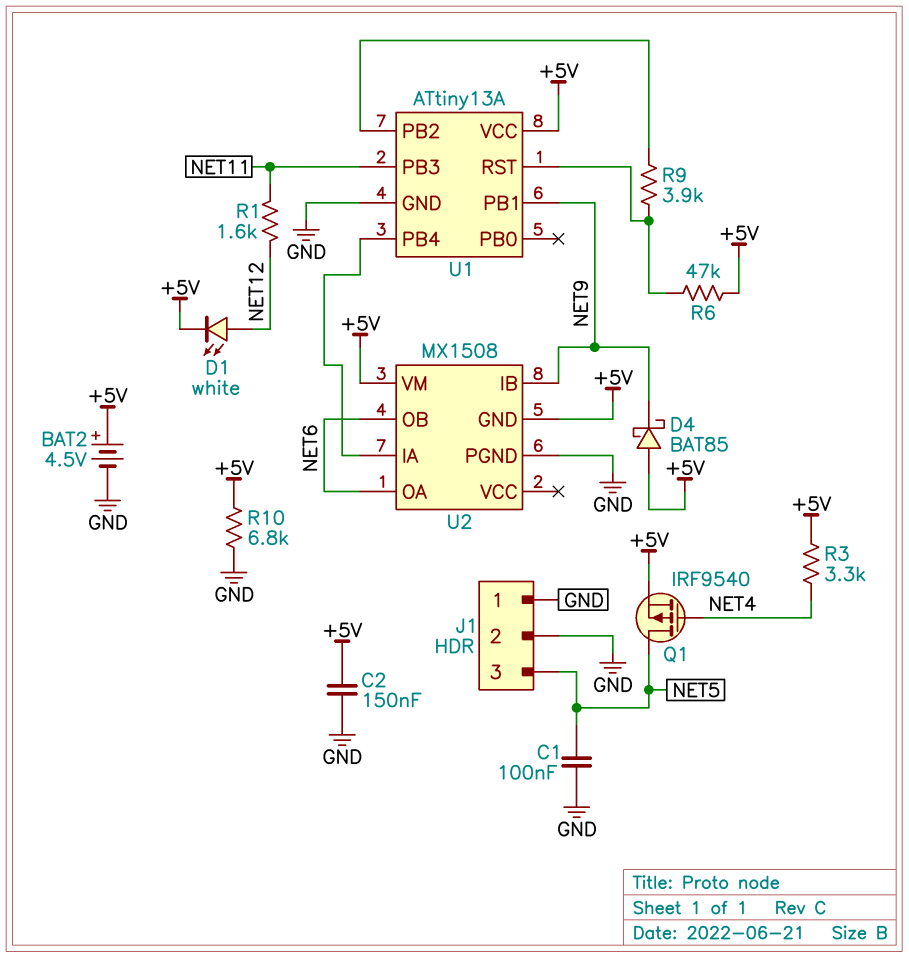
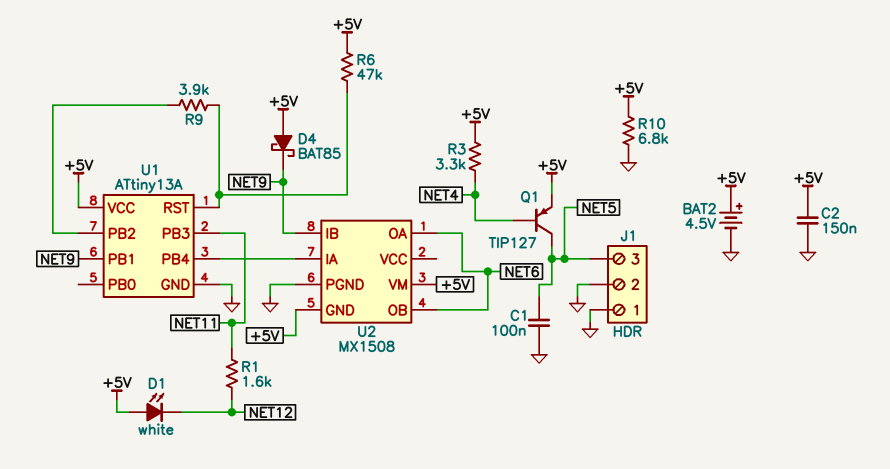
D1: LED white (A NET12, K +5V) -> LED white (A +5V, K NET12)
Q1: PMOS IRF9540 (G NET4, D NET5, S +5V) -> PNP TIP127 (B NET4, C NET5, E +5V)

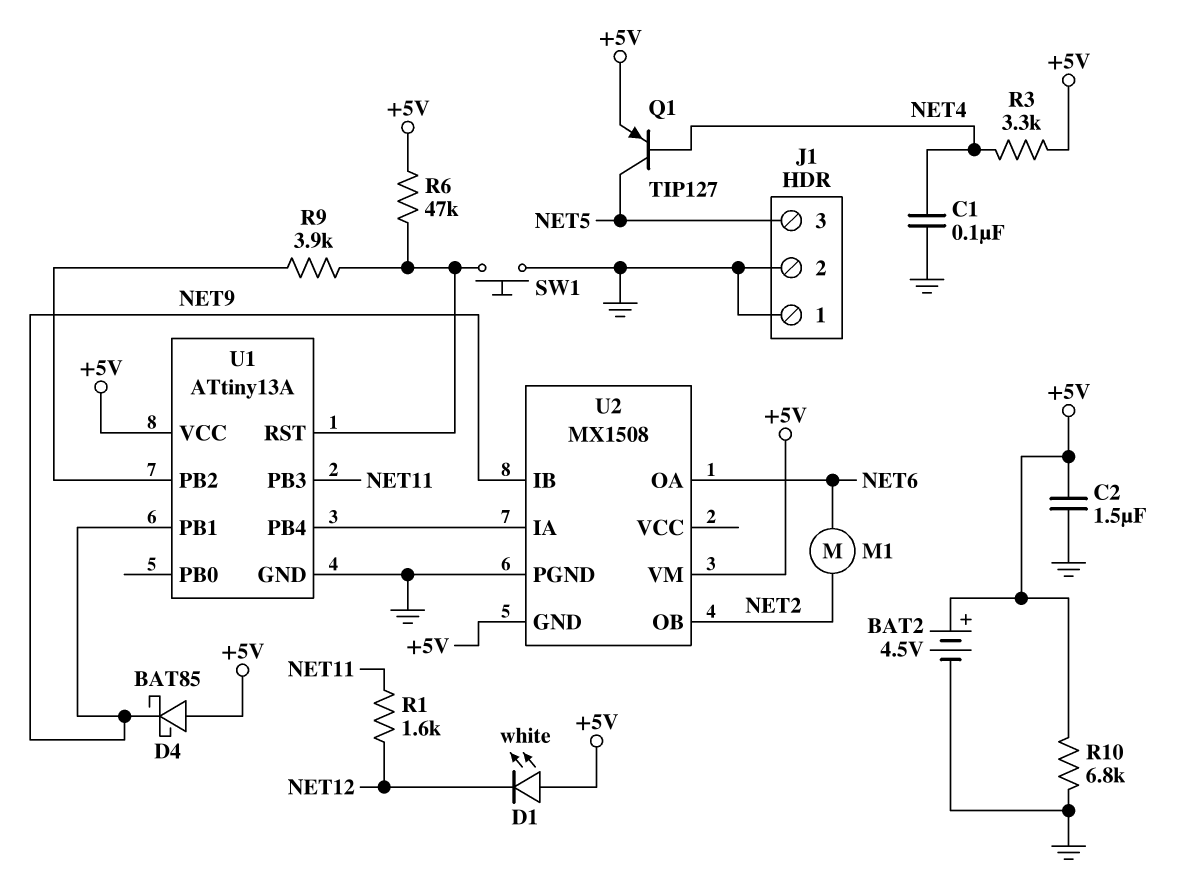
C1: 100nF (GND, NET5) -> 100nF (GND, NET4)
C2: 150nF (+5V, GND) -> 1.5uF (+5V, GND)
M1: none -> motor (NET2, NET6)
SW1: none -> button (GND, U1/RST)
U2 pin OB: NET6 -> NET2

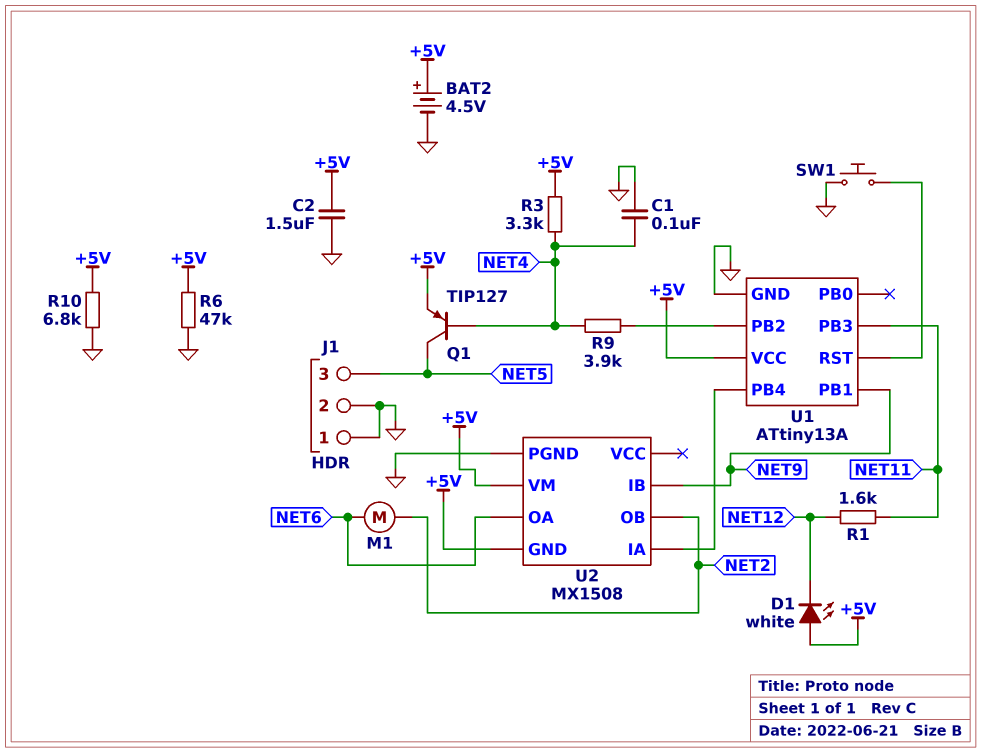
D4: schottky BAT85 (A +5V, K NET9) -> none
R6: 47k (+5V, U1/RST) -> 47k (+5V, GND)
R9: 3.9k (U1/PB2, U1/RST) -> 3.9k (NET4, U1/PB2)

